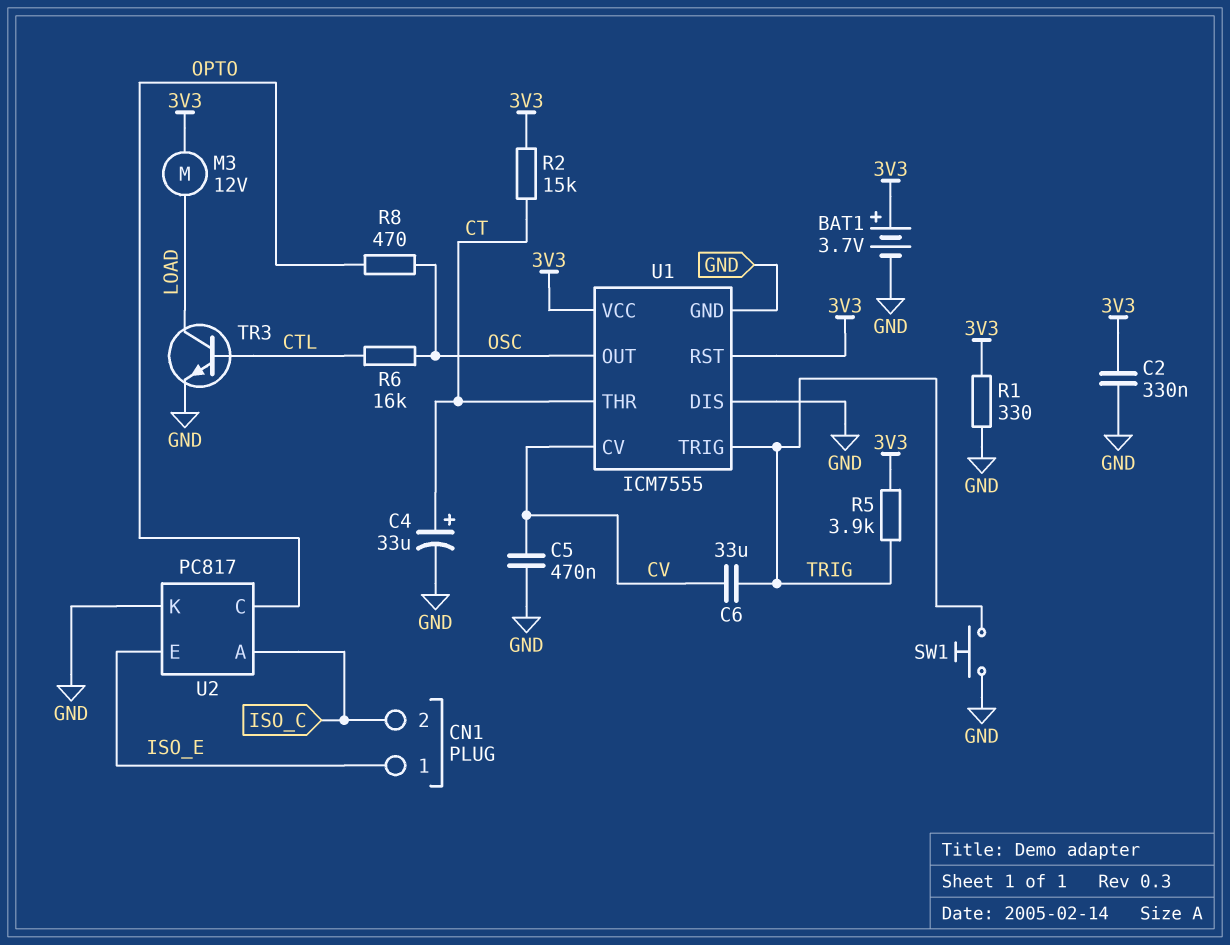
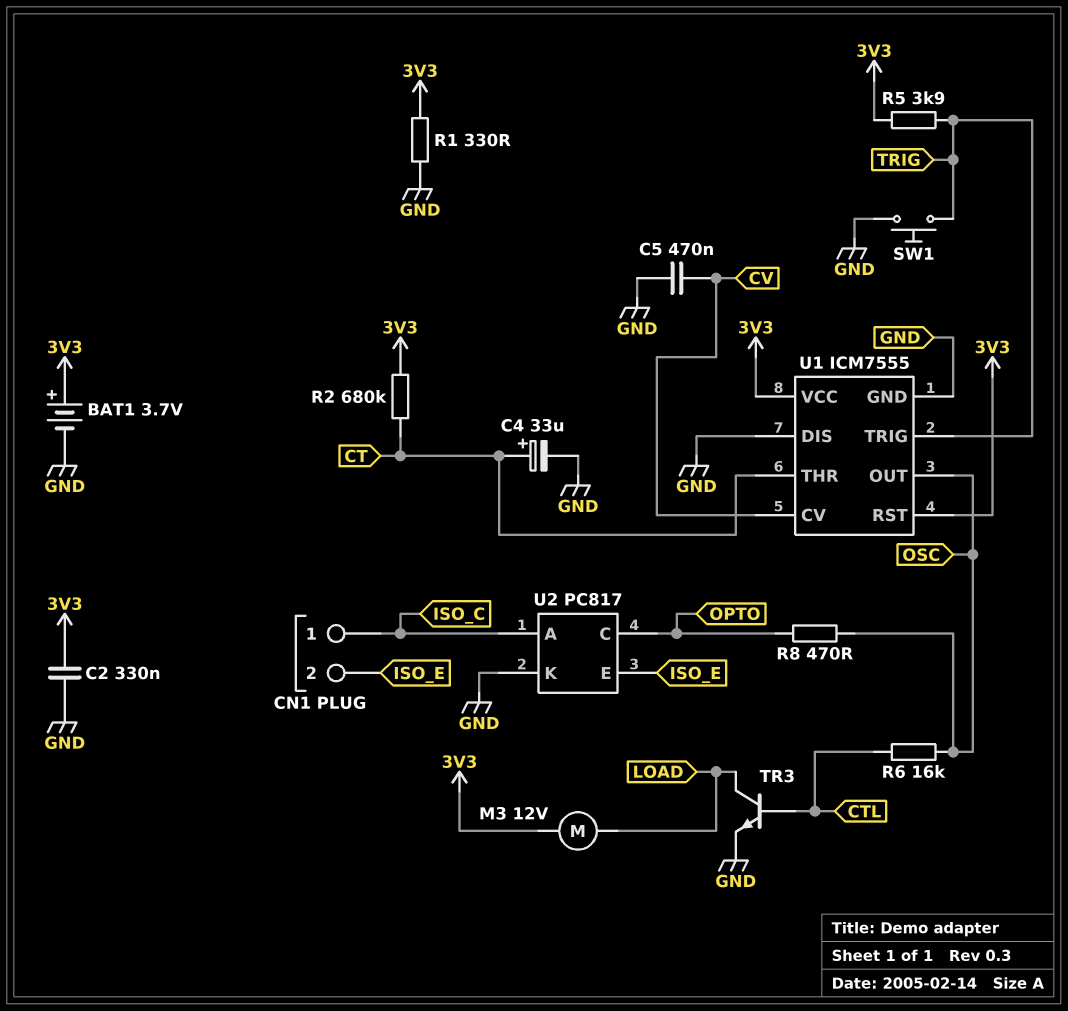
C6: 33uF (CV, TRIG) -> none
CN1 pin 1: ISO_E -> ISO_C
CN1 pin 2: ISO_C -> ISO_E
R2: 15k (3V3, CT) -> 680k (3V3, CT)

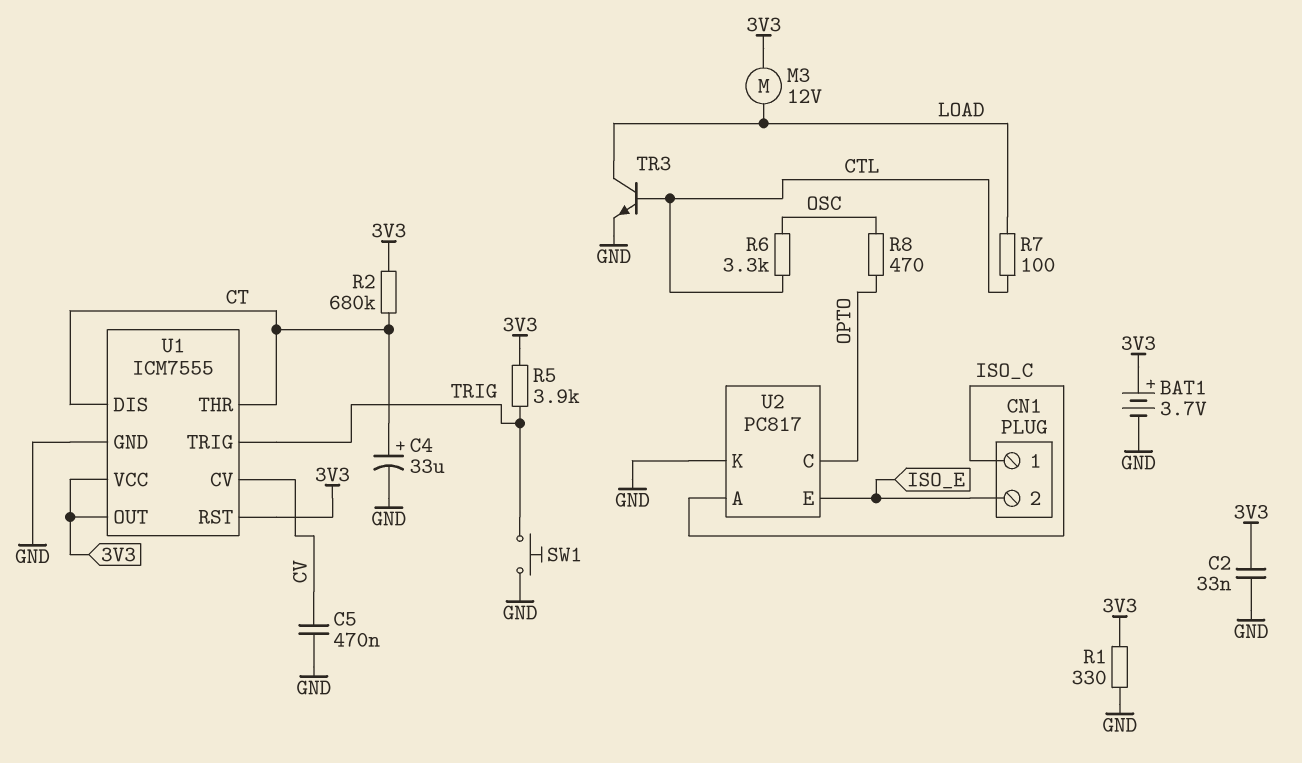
C2: 330nF (3V3, GND) -> 33nF (3V3, GND)
R6: 16k (CTL, OSC) -> 3.3k (CTL, OSC)
R7: none -> 100 (CTL, LOAD)
U1 pin DIS: GND -> CT
U1 pin OUT: OSC -> 3V3

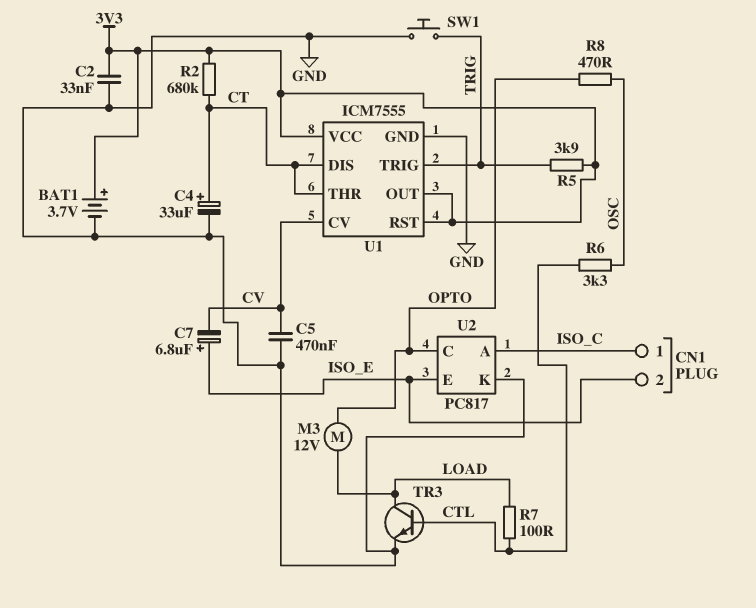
C7: none -> 6.8uF (plus ISO_E, minus CV)
M3: motor 12V (3V3, LOAD) -> motor 12V (LOAD, OPTO)
R1: 330 (3V3, GND) -> none

